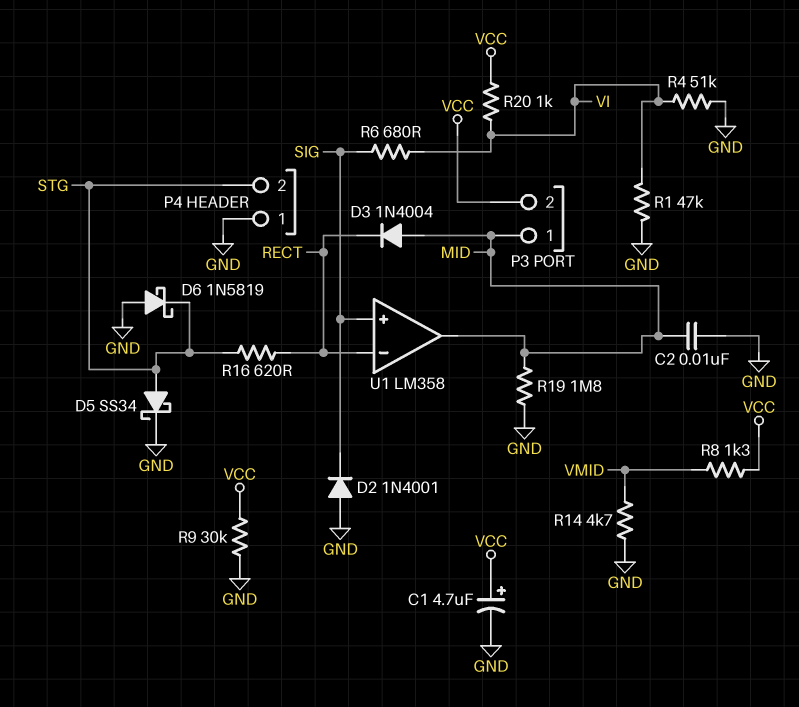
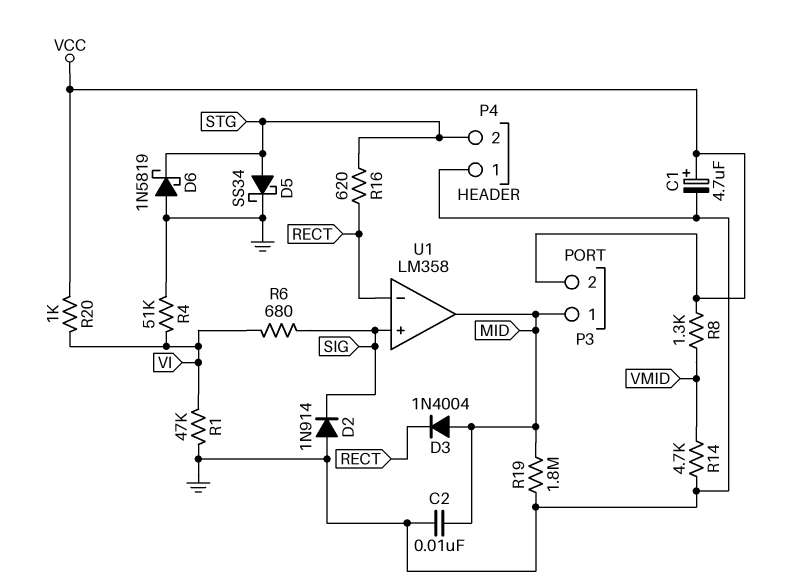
D2: diode 1N4001 (A GND, K SIG) -> diode 1N914 (A GND, K SIG)
R9: 30k (GND, VCC) -> none

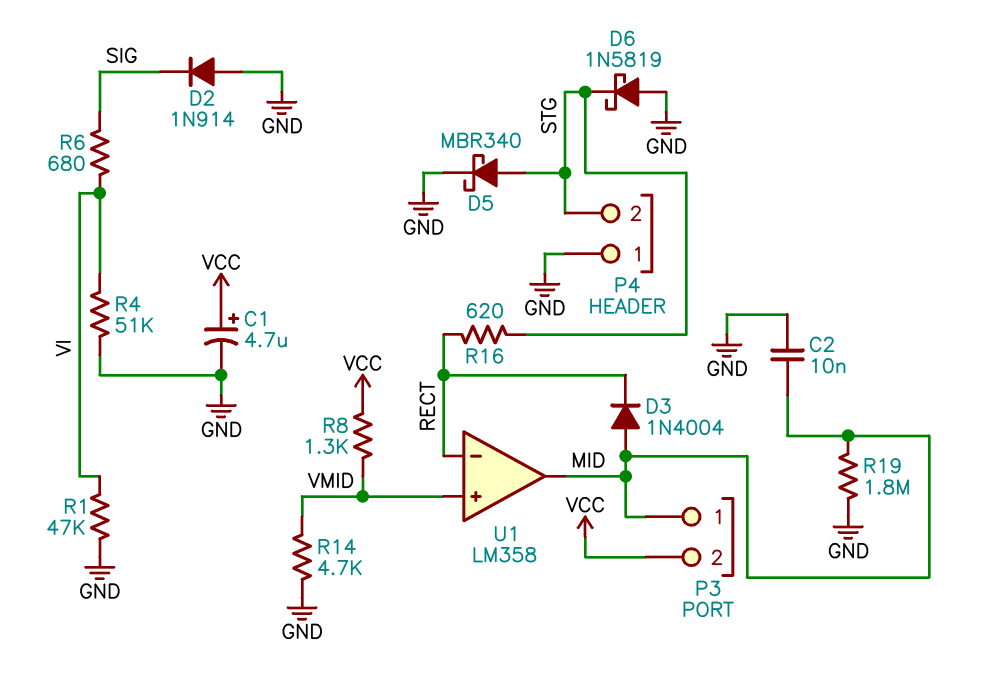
D5: schottky SS34 (A STG, K GND) -> schottky MBR340 (A STG, K GND)
R20: 1k (VCC, VI) -> none
U1 pin in+: SIG -> VMID

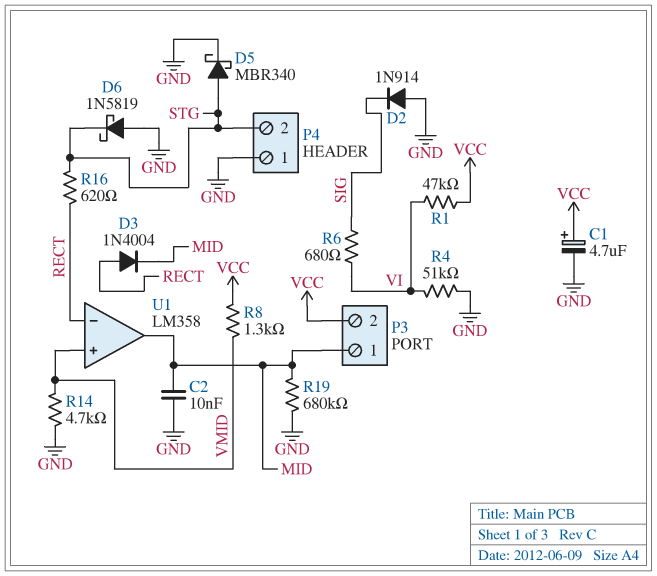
D3: diode 1N4004 (A MID, K RECT) -> diode 1N4004 (A RECT, K MID)
R1: 47k (GND, VI) -> 47k (VCC, VI)
R19: 1.8M (GND, MID) -> 680k (GND, MID)

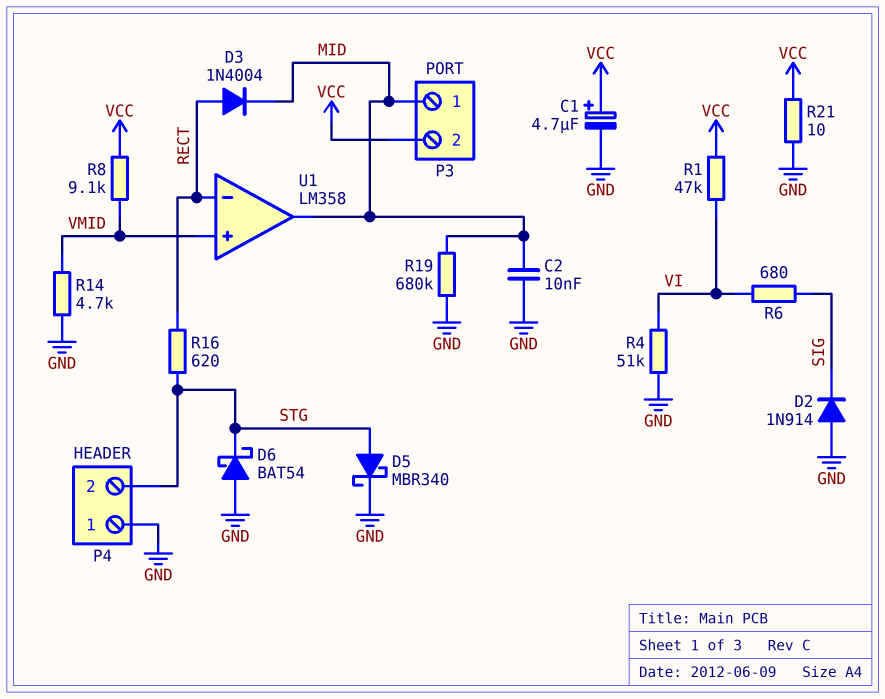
D6: schottky 1N5819 (A GND, K STG) -> schottky BAT54 (A GND, K STG)
R8: 1.3k (VCC, VMID) -> 9.1k (VCC, VMID)
R21: none -> 10 (GND, VCC)

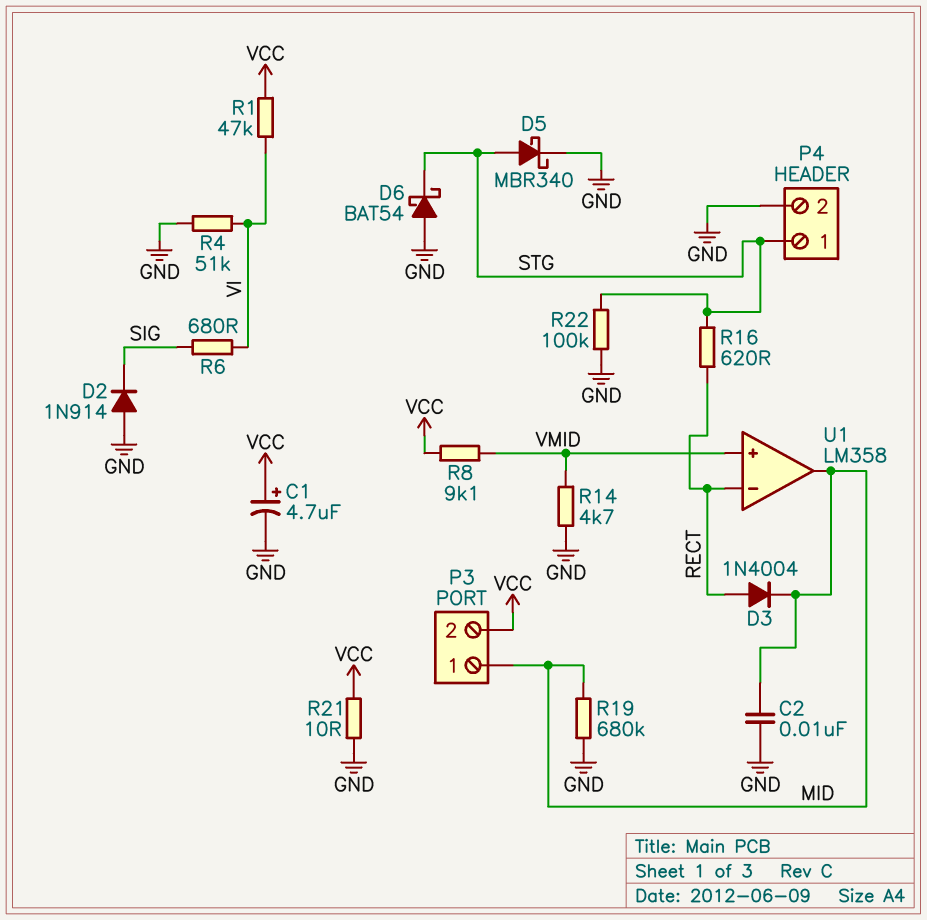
P4 pin 1: GND -> STG
P4 pin 2: STG -> GND
R22: none -> 100k (GND, STG)

